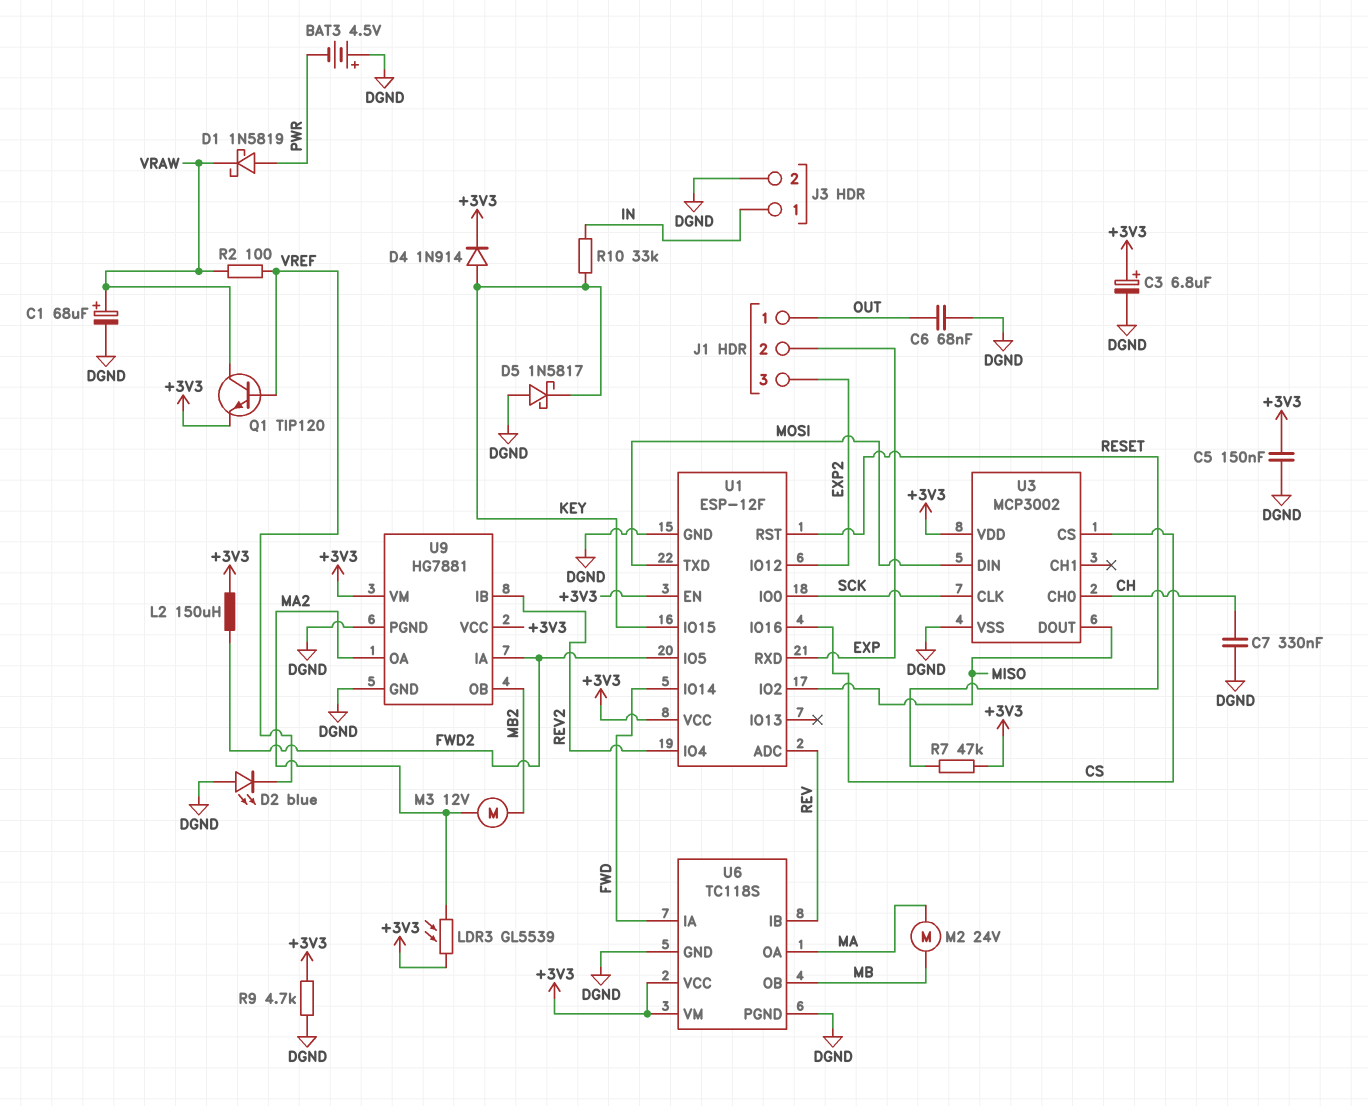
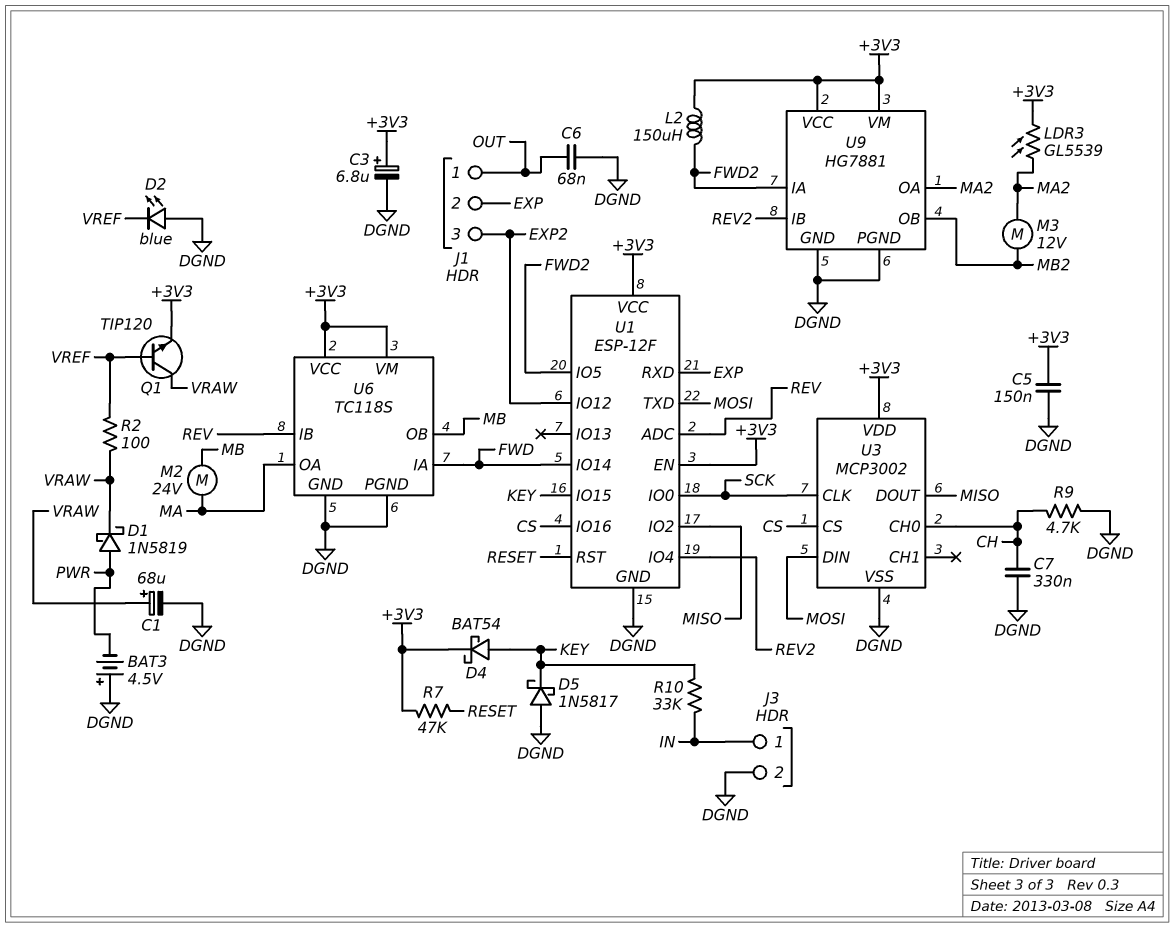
D4: diode 1N914 (A KEY, K +3V3) -> schottky BAT54 (A KEY, K +3V3)
R9: 4.7k (+3V3, DGND) -> 4.7k (CH, DGND)

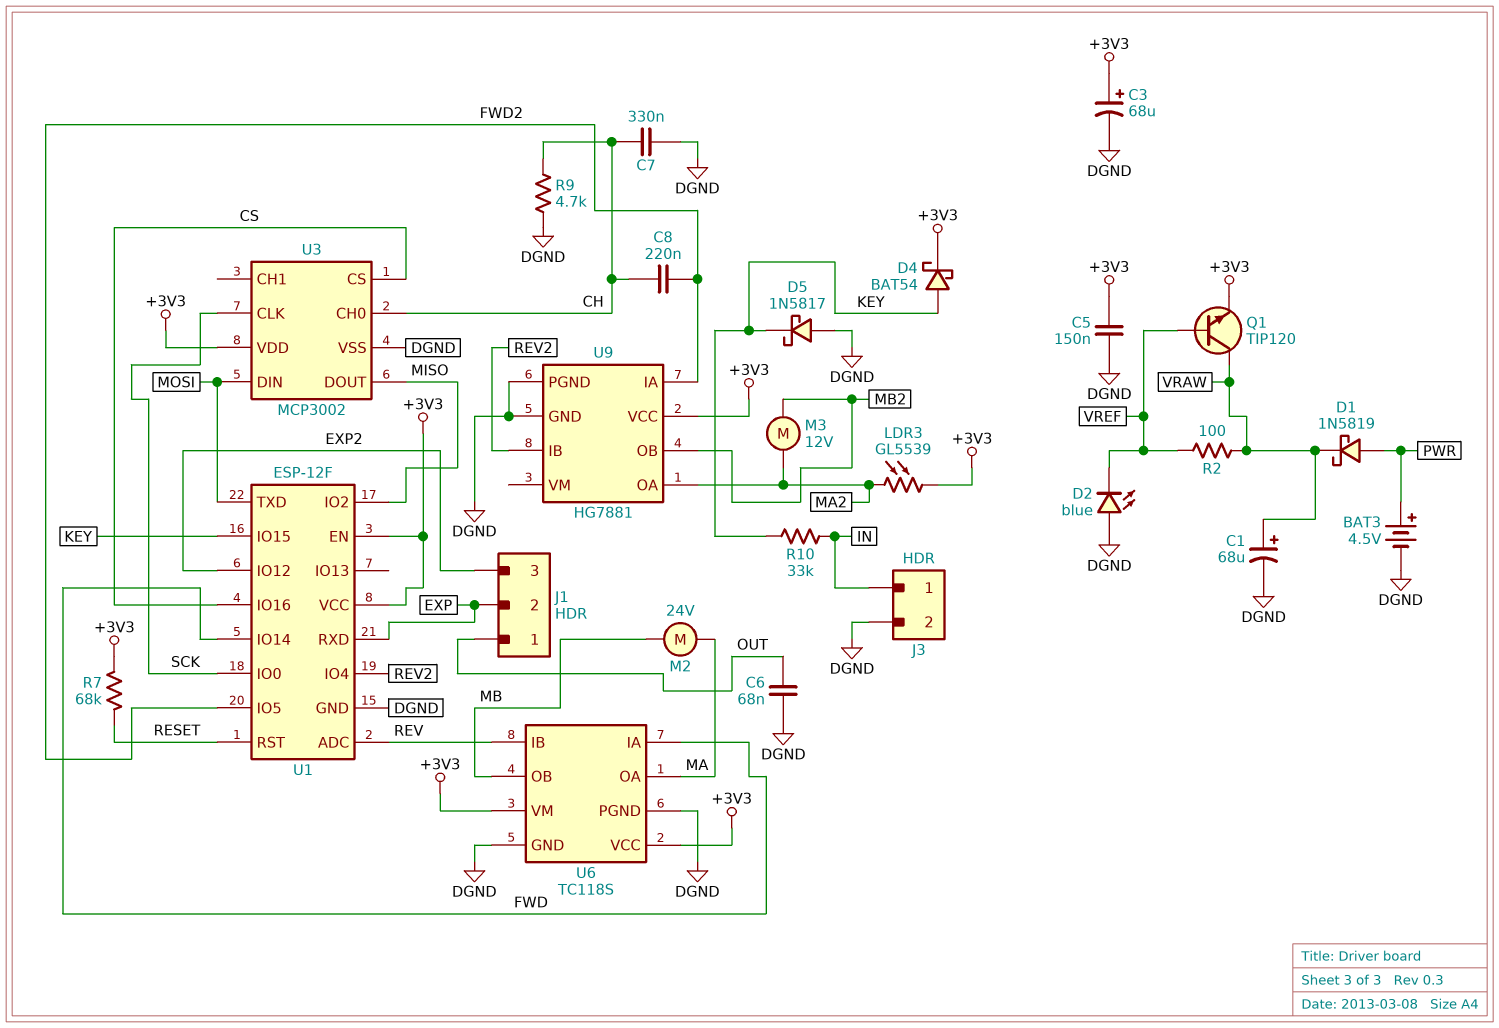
BAT3: 4.5V (plus DGND, minus PWR) -> 4.5V (plus PWR, minus DGND)
C3: 6.8uF (plus +3V3, minus DGND) -> 68uF (plus +3V3, minus DGND)
C8: none -> 220nF (CH, FWD2)
L2: 150uH (+3V3, FWD2) -> none
R7: 47k (+3V3, RESET) -> 68k (+3V3, RESET)
U9 pin VM: +3V3 -> none

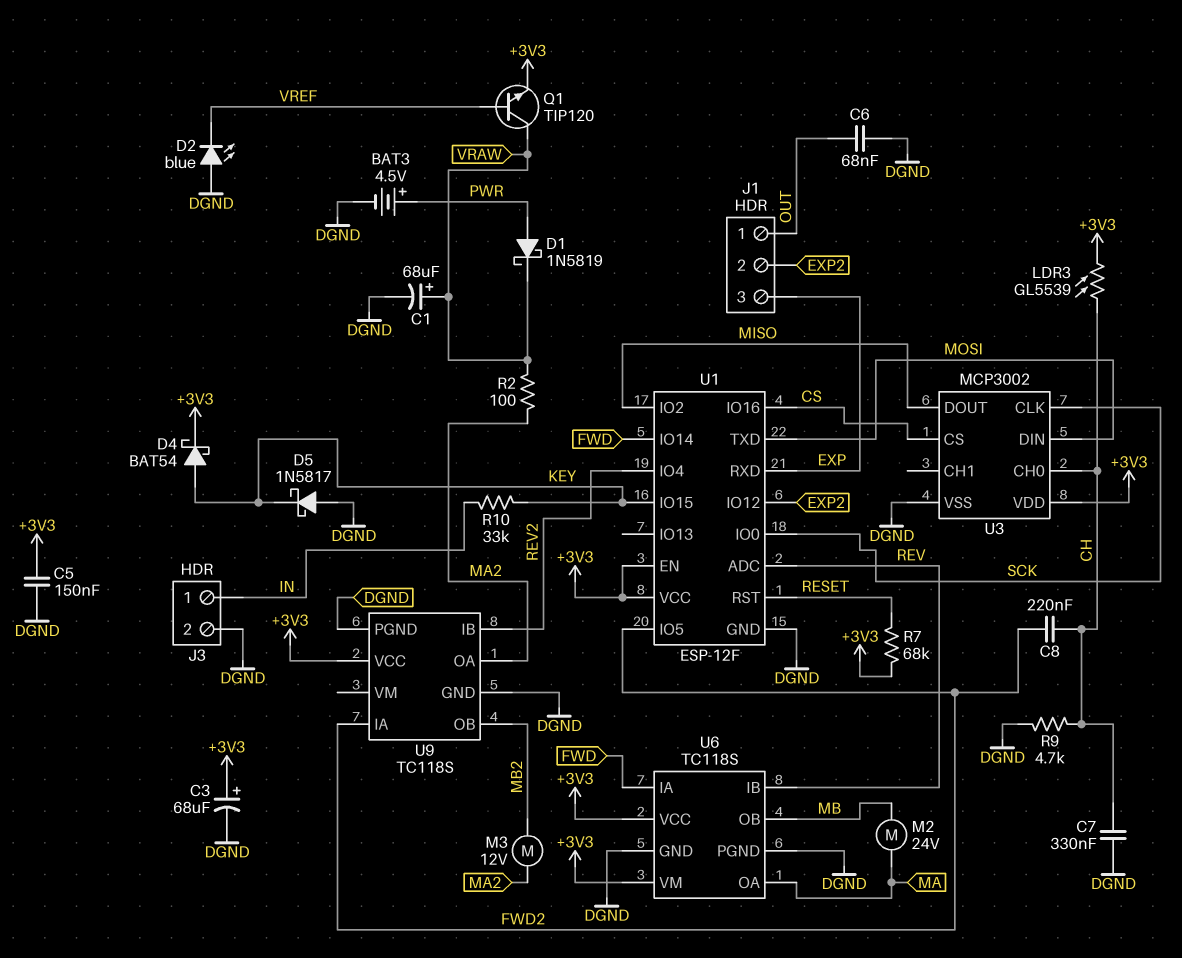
J1 pin 2: EXP -> EXP2
J1 pin 3: EXP2 -> EXP
LDR3: GL5539 (+3V3, MA2) -> GL5539 (+3V3, CH)
R2: 100 (VRAW, VREF) -> 100 (MA2, VRAW)
U9: HG7881 -> TC118S

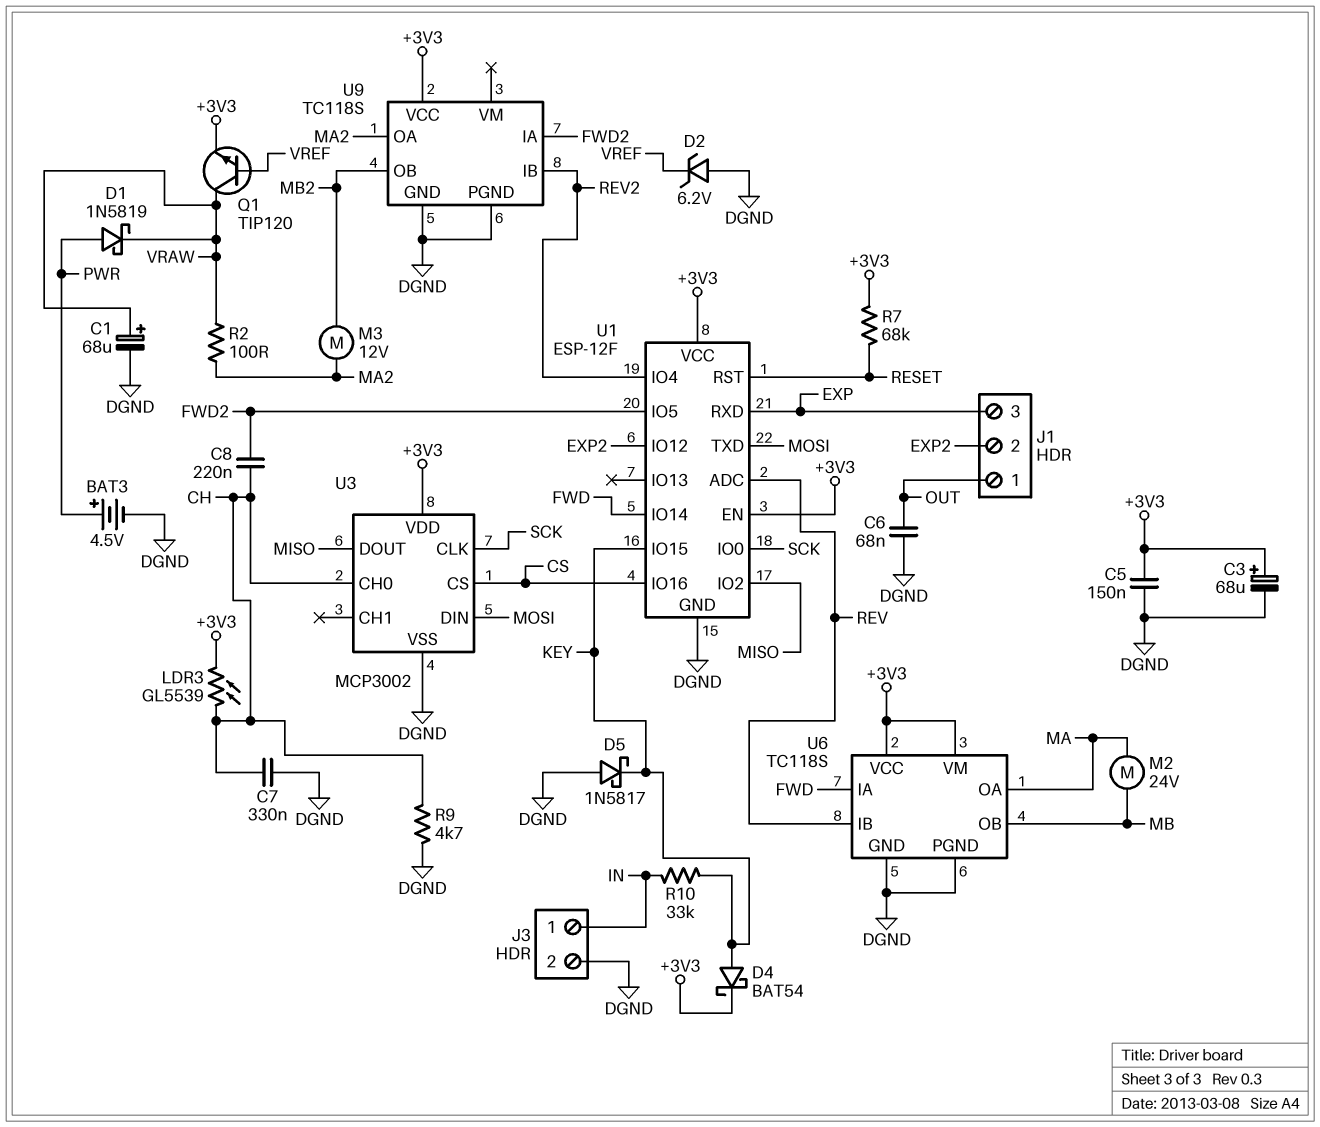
D2: LED blue (A DGND, K VREF) -> zener 6.2V (A DGND, K VREF)

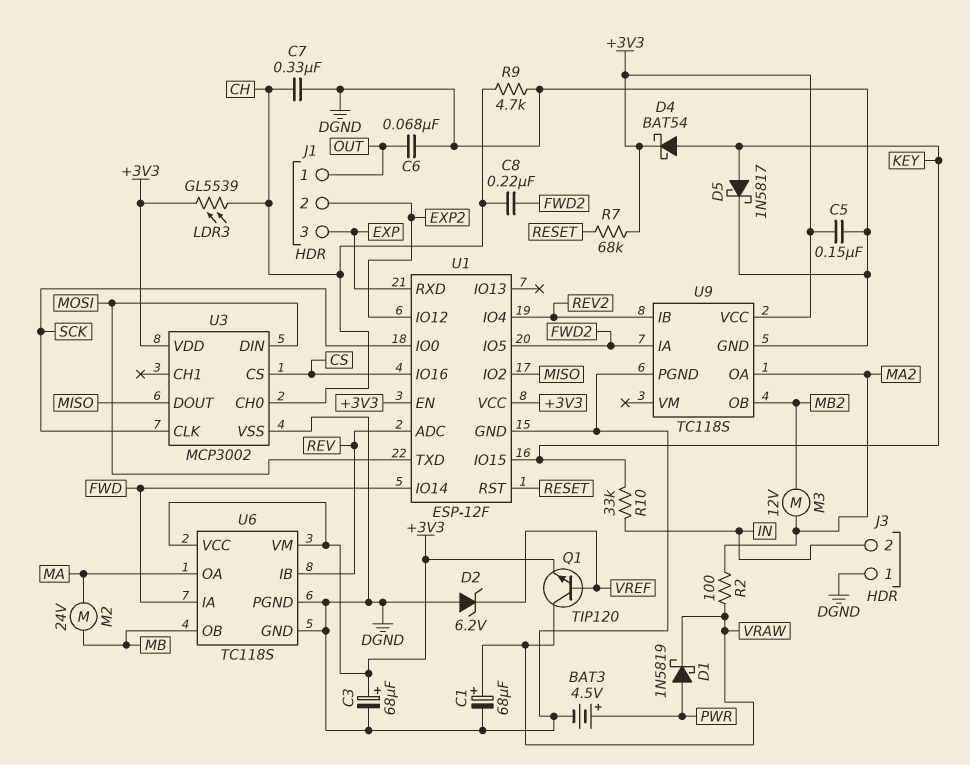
D5: schottky 1N5817 (A DGND, K KEY) -> schottky 1N5817 (A KEY, K DGND)
J3 pin 1: IN -> DGND
J3 pin 2: DGND -> IN

